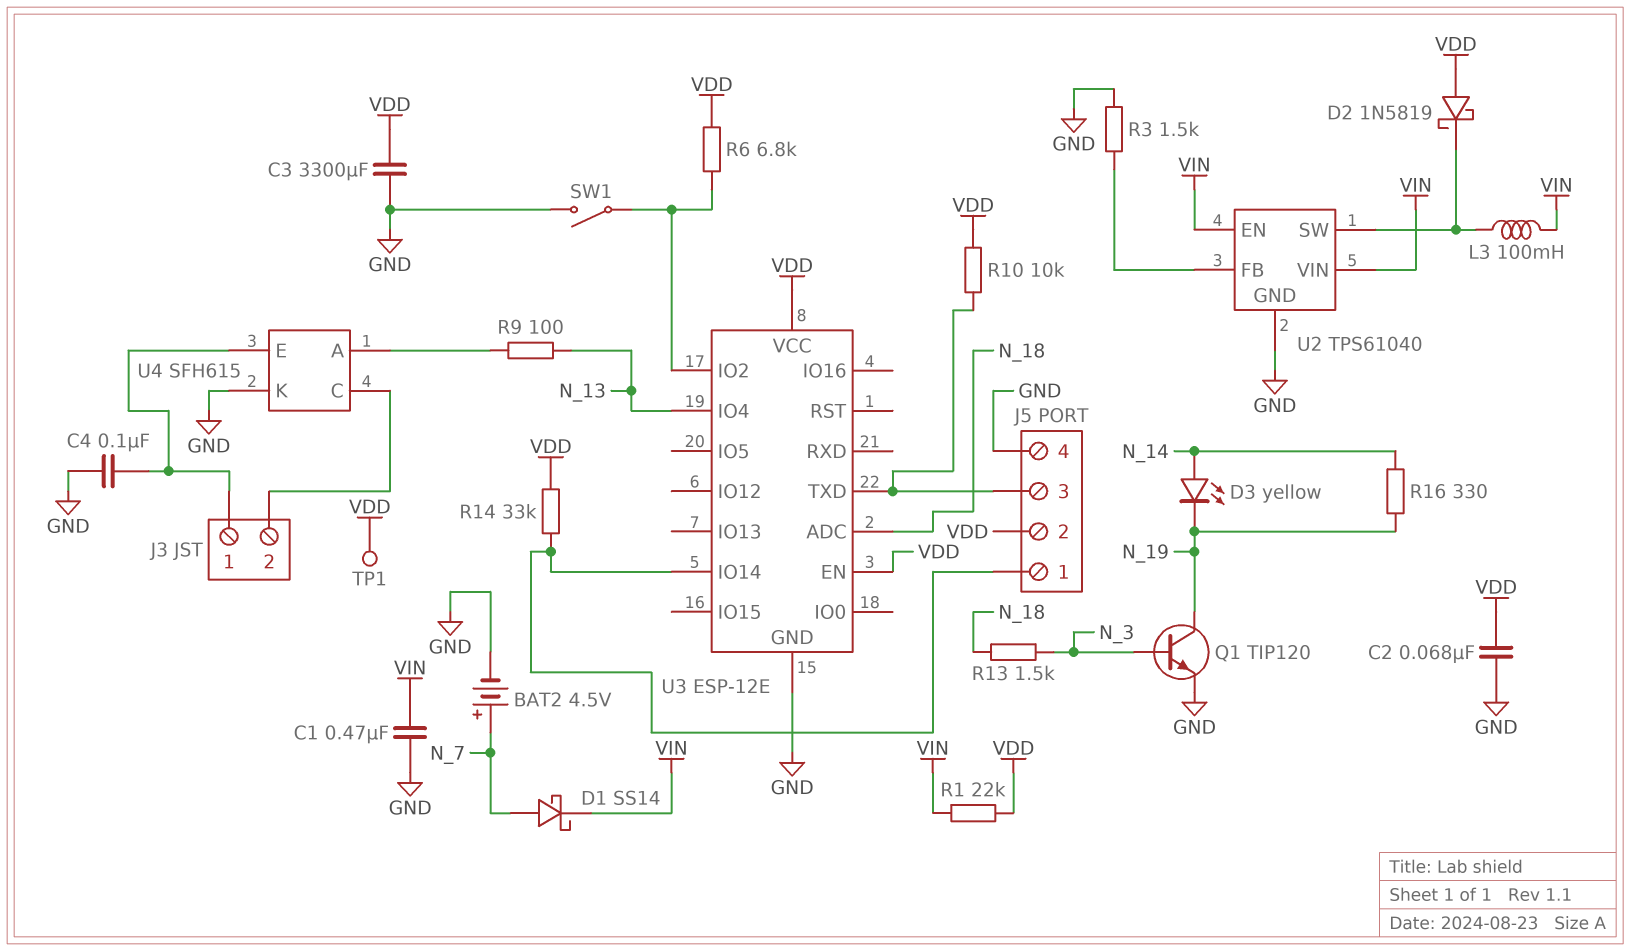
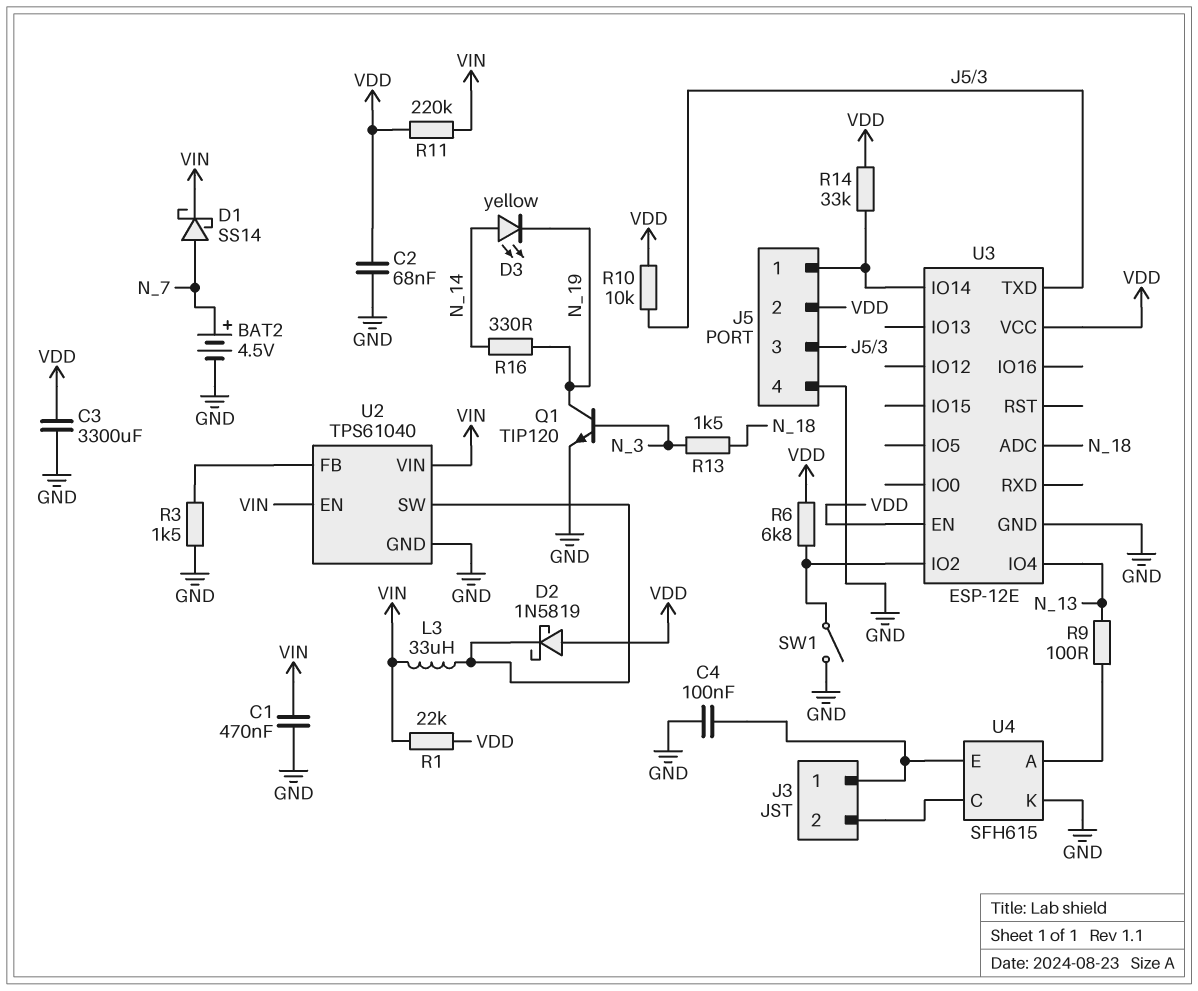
L3: 100mH (U2/SW, VIN) -> 33uH (U2/SW, VIN)
R11: none -> 220k (VDD, VIN)
TP1: test point (VDD) -> none

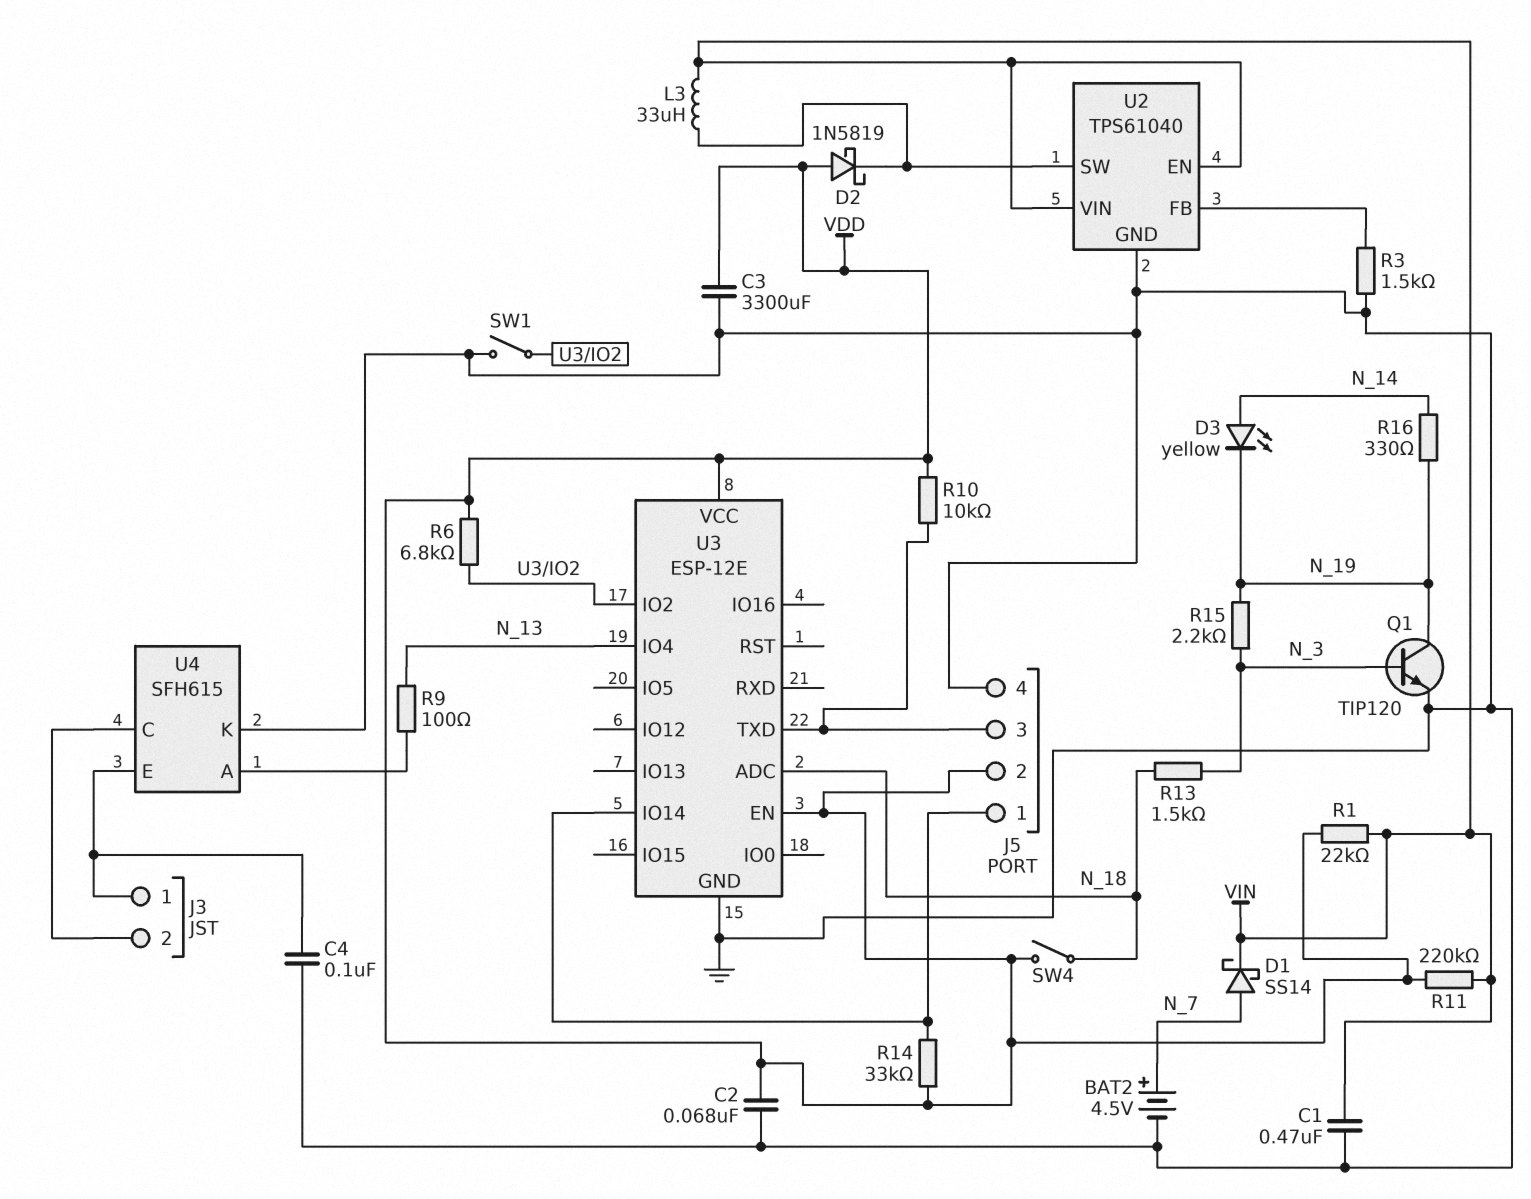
R15: none -> 2.2k (N_3, N_19)
SW4: none -> switch (N_18, VDD)

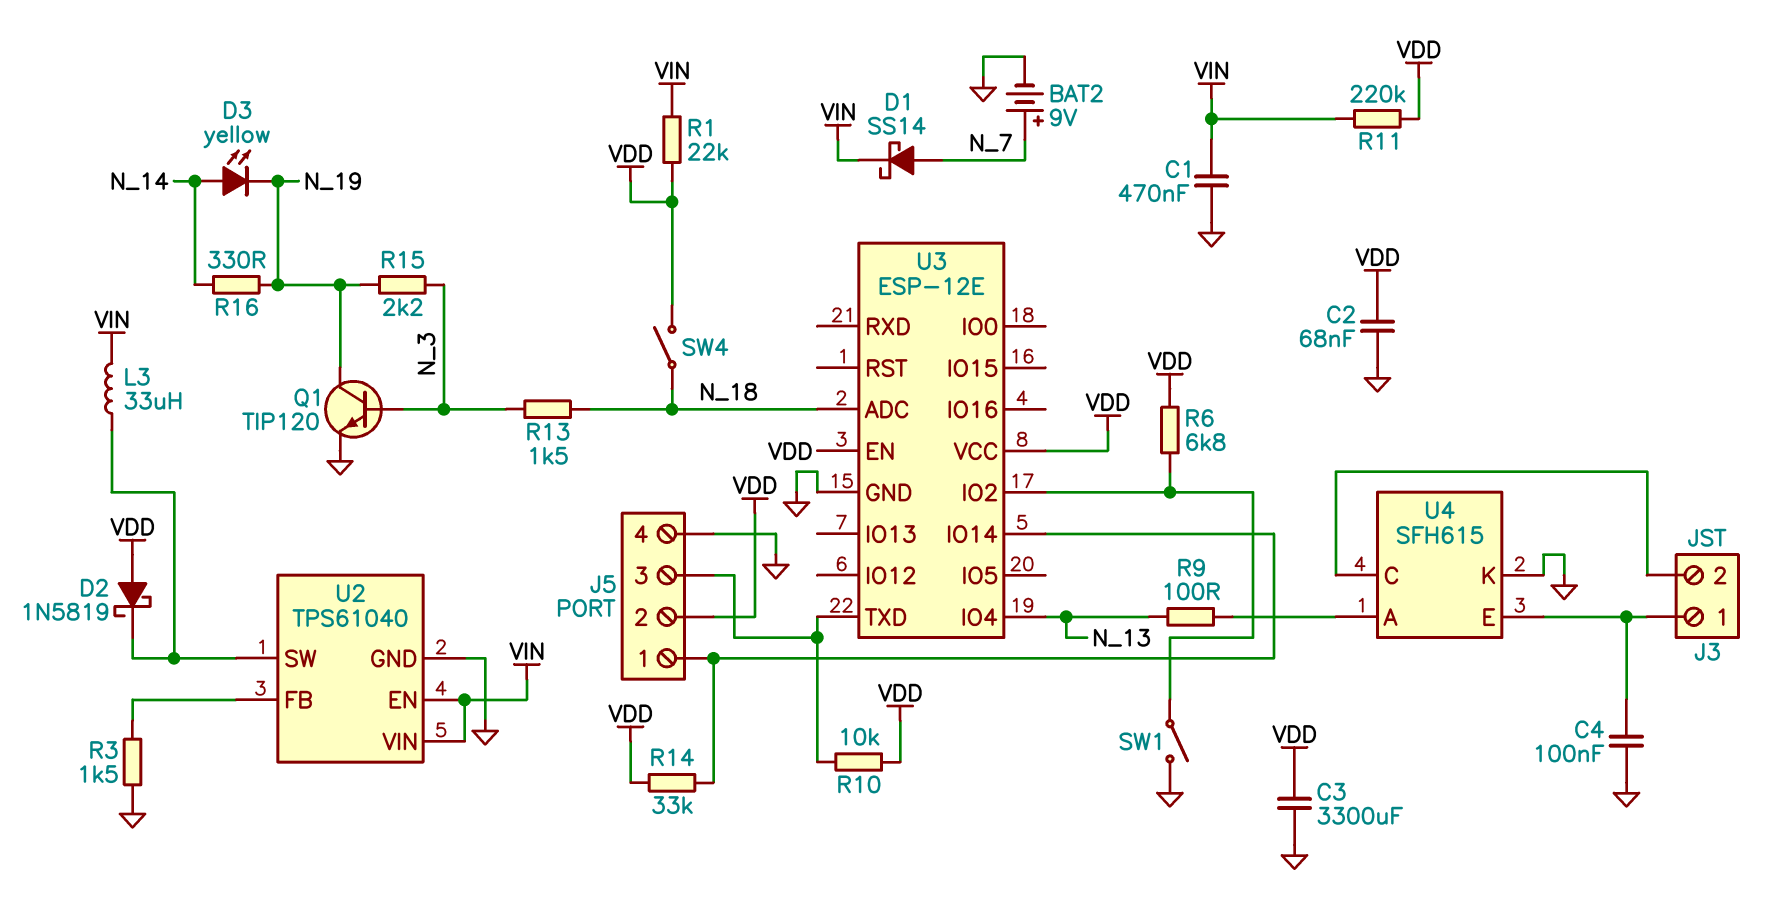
BAT2: 4.5V (plus N_7, minus GND) -> 9V (plus N_7, minus GND)

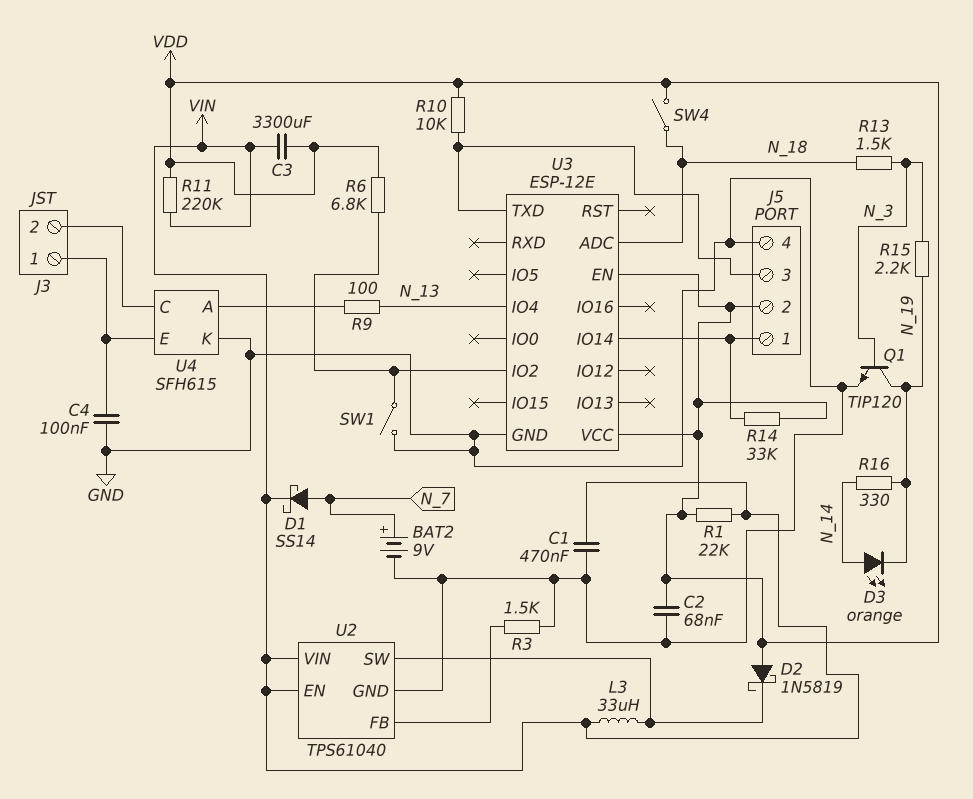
C3: 3300uF (GND, VDD) -> 3300uF (VDD, VIN)
D3: LED yellow (A N_14, K N_19) -> LED orange (A N_14, K N_19)

